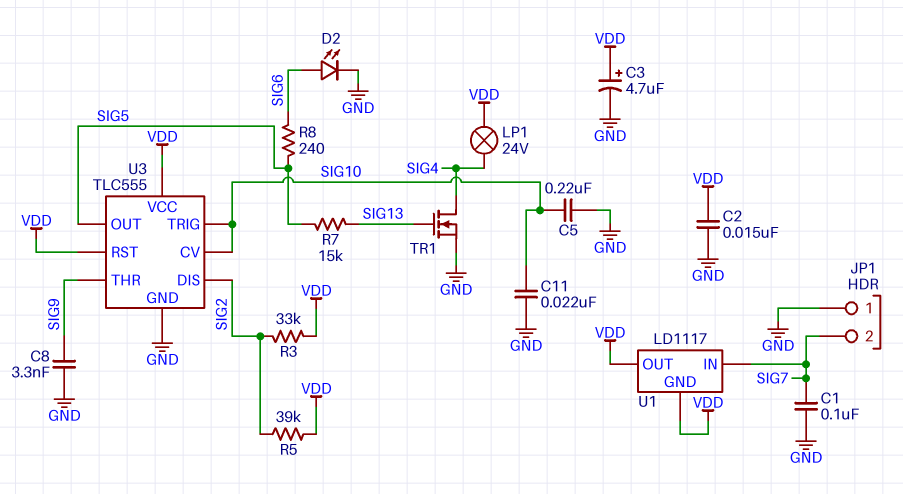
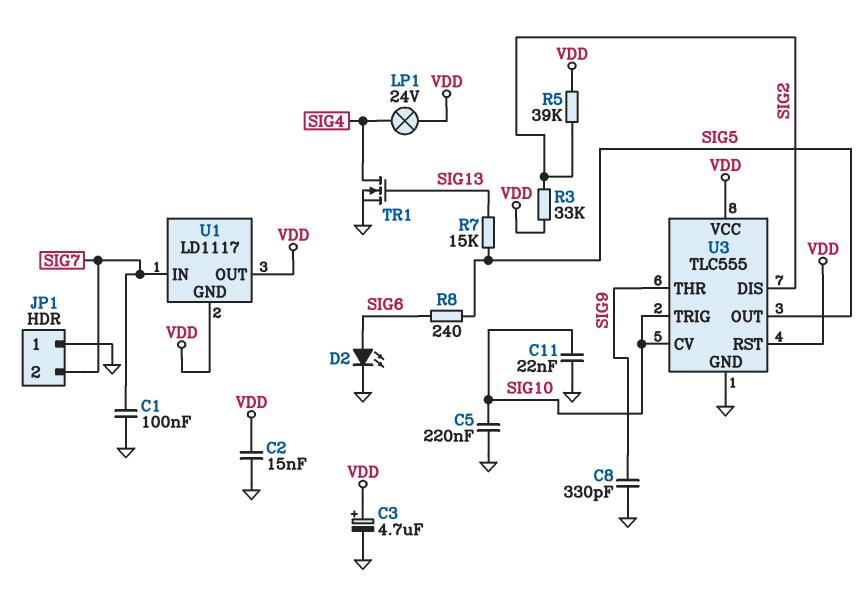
C8: 3.3nF (GND, SIG9) -> 330pF (GND, SIG9)

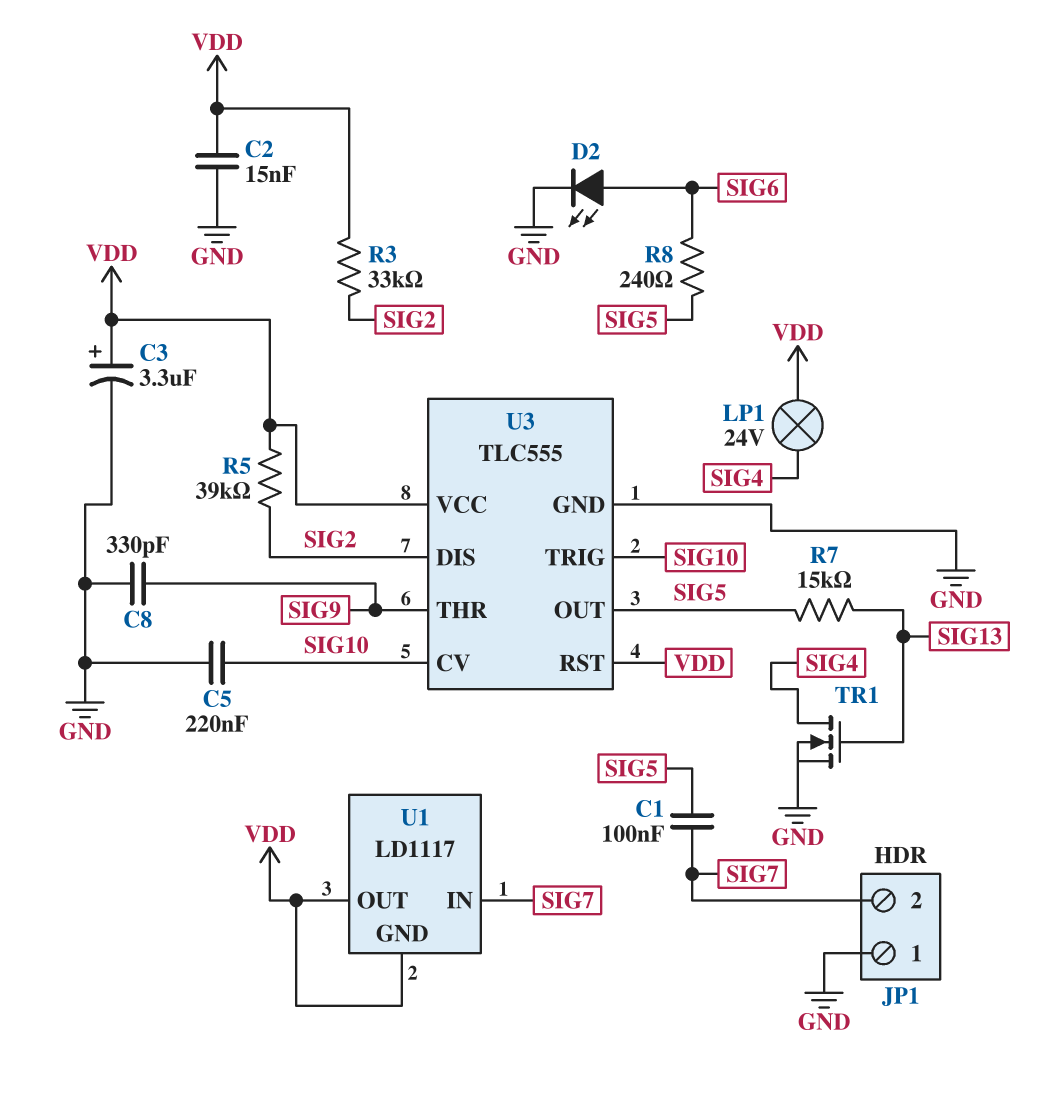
C1: 100nF (GND, SIG7) -> 100nF (SIG5, SIG7)
C3: 4.7uF (plus VDD, minus GND) -> 3.3uF (plus VDD, minus GND)
C11: 22nF (GND, SIG10) -> none

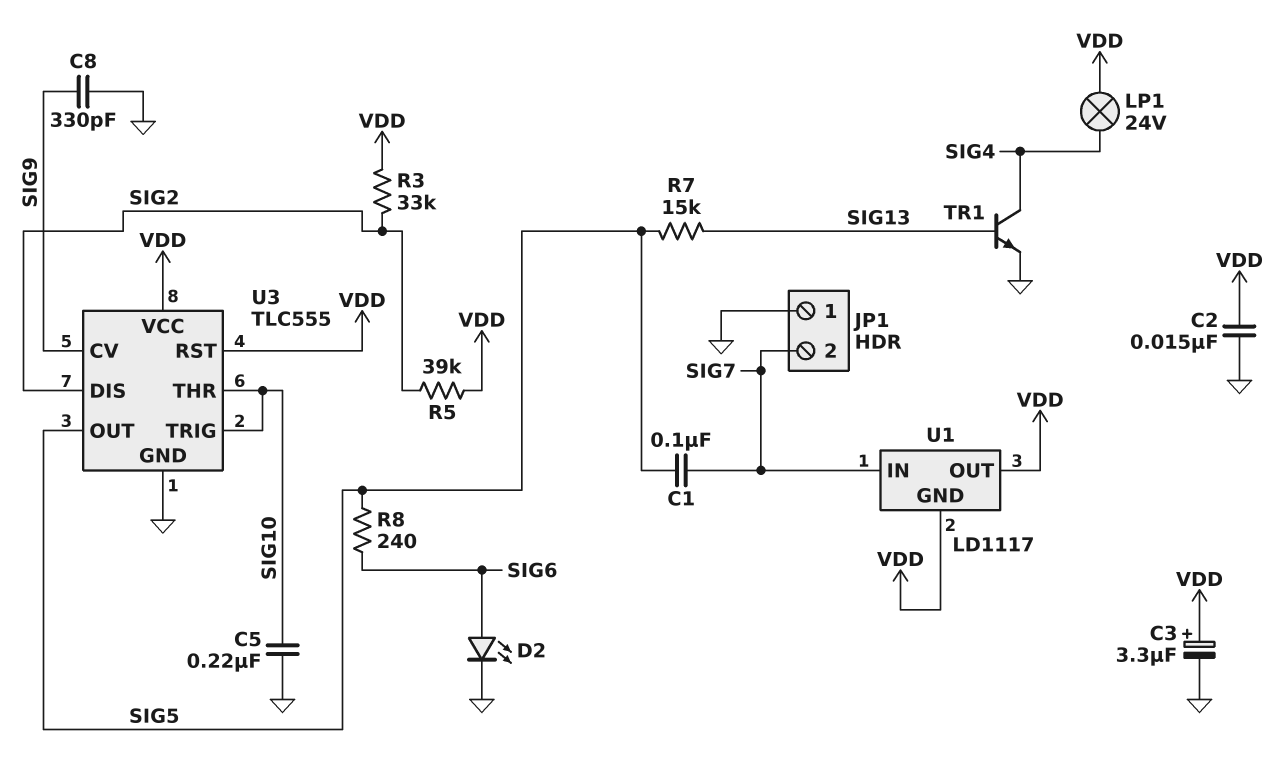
TR1: NMOS (G SIG13, D SIG4, S GND) -> NPN (B SIG13, C SIG4, E GND)
U3 pin CV: SIG10 -> SIG9
U3 pin THR: SIG9 -> SIG10

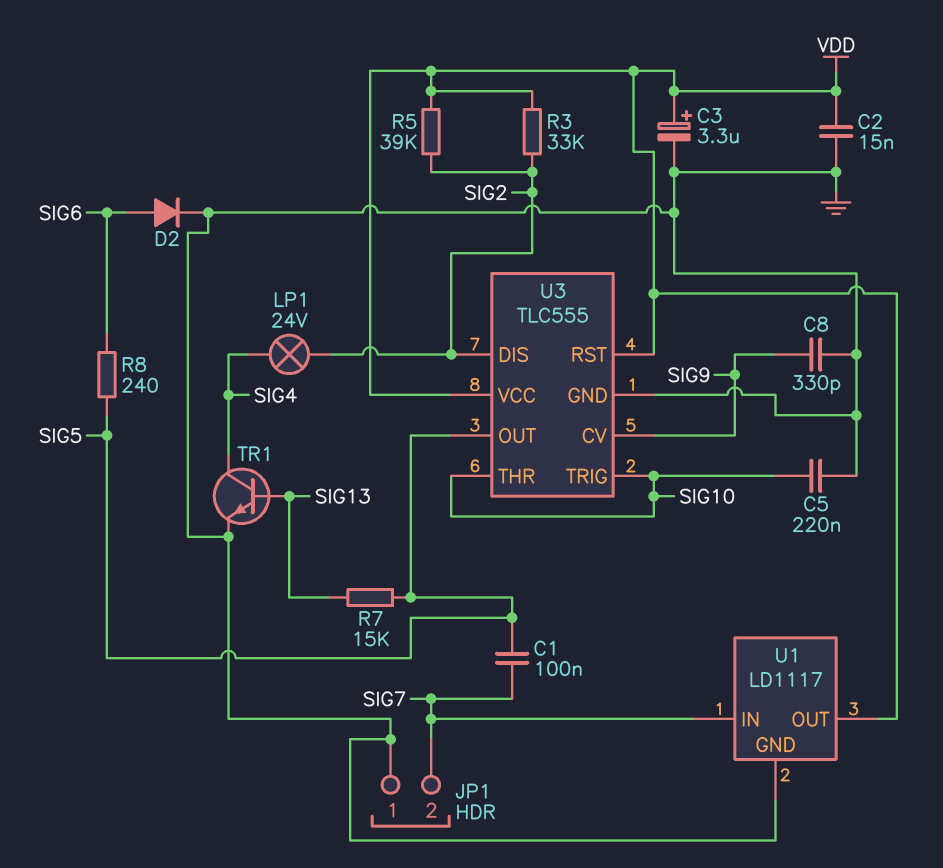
D2: LED (A SIG6, K GND) -> diode (A SIG6, K GND)
LP1: lamp 24V (SIG4, VDD) -> lamp 24V (SIG2, SIG4)
U1 pin GND: VDD -> GND

